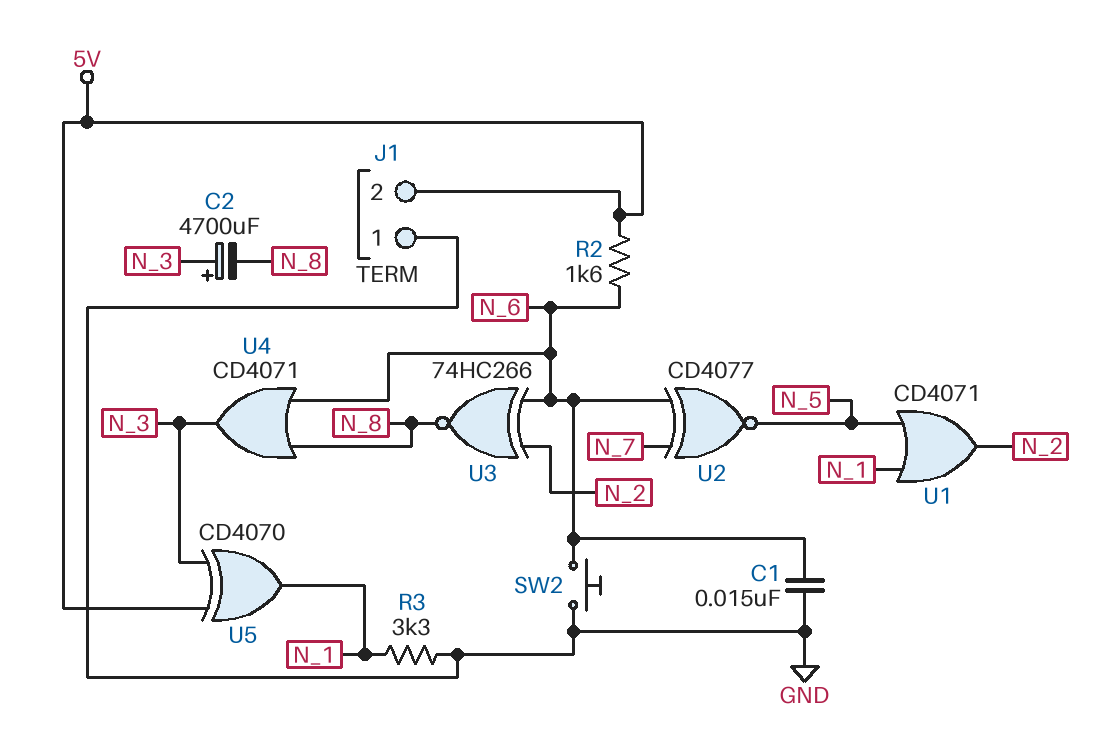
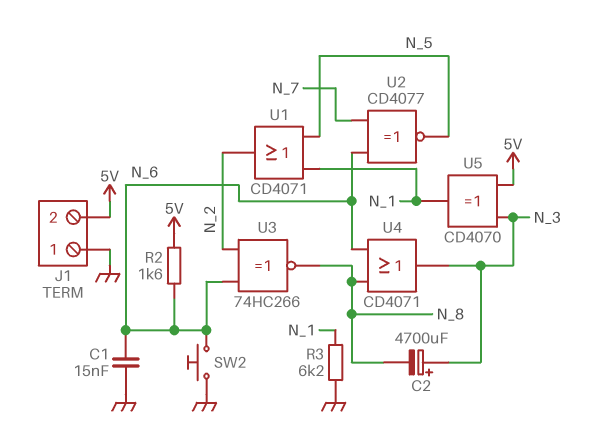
R3: 3.3k (GND, N_1) -> 6.2k (GND, N_1)

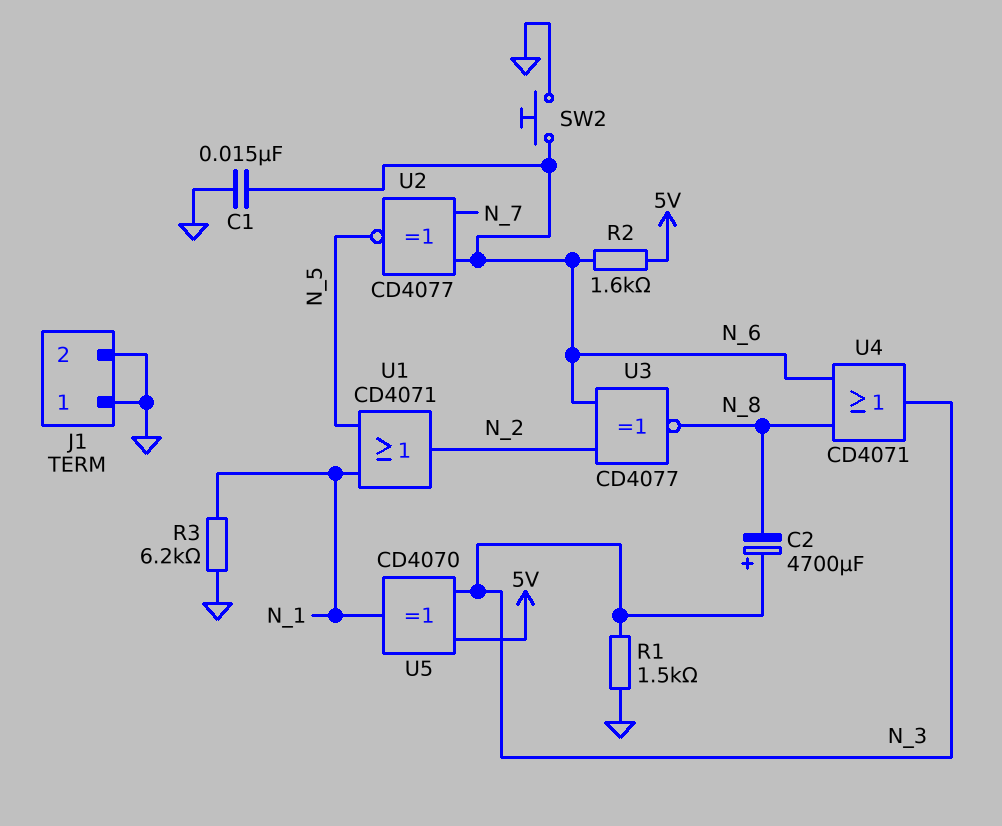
J1 pin 2: 5V -> GND
R1: none -> 1.5k (GND, N_3)
U3: XNOR 74HC266 (in N_2, in N_6, out N_8) -> XNOR CD4077 (in N_2, in N_6, out N_8)

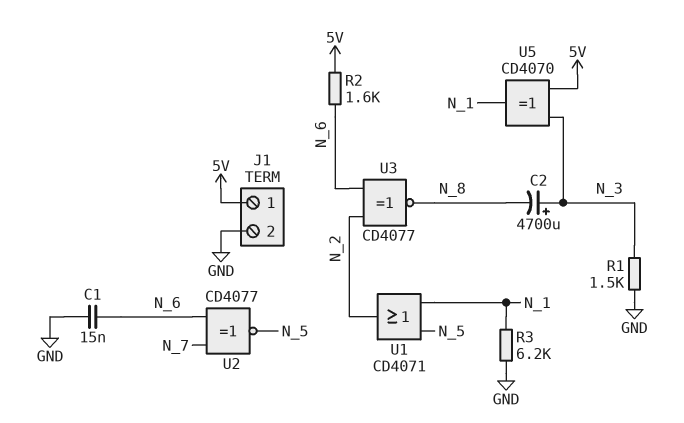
J1 pin 1: GND -> 5V
SW2: button (GND, N_6) -> none
U4: OR CD4071 (in N_6, in N_8, out N_3) -> none

